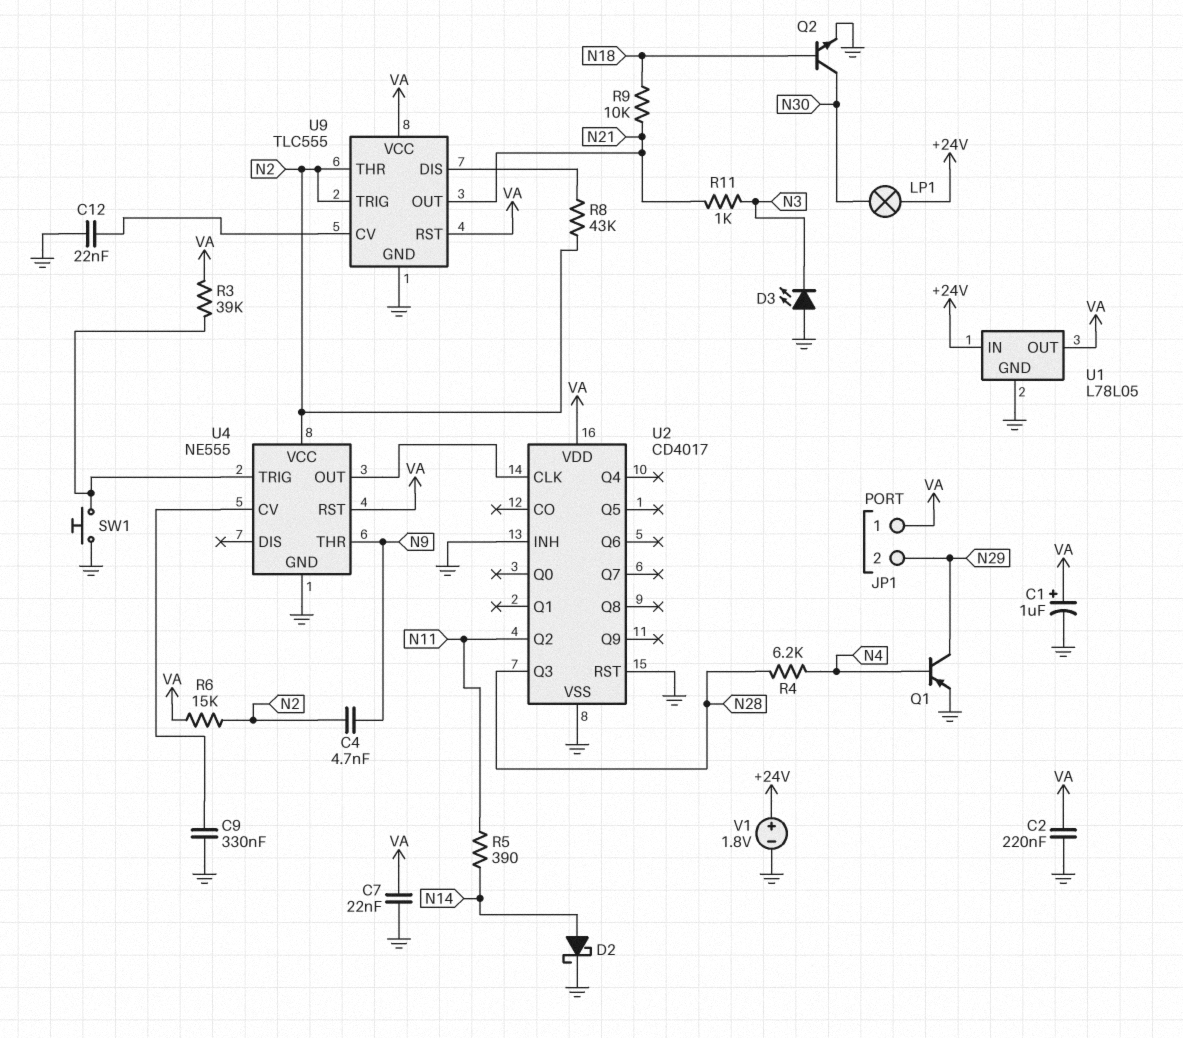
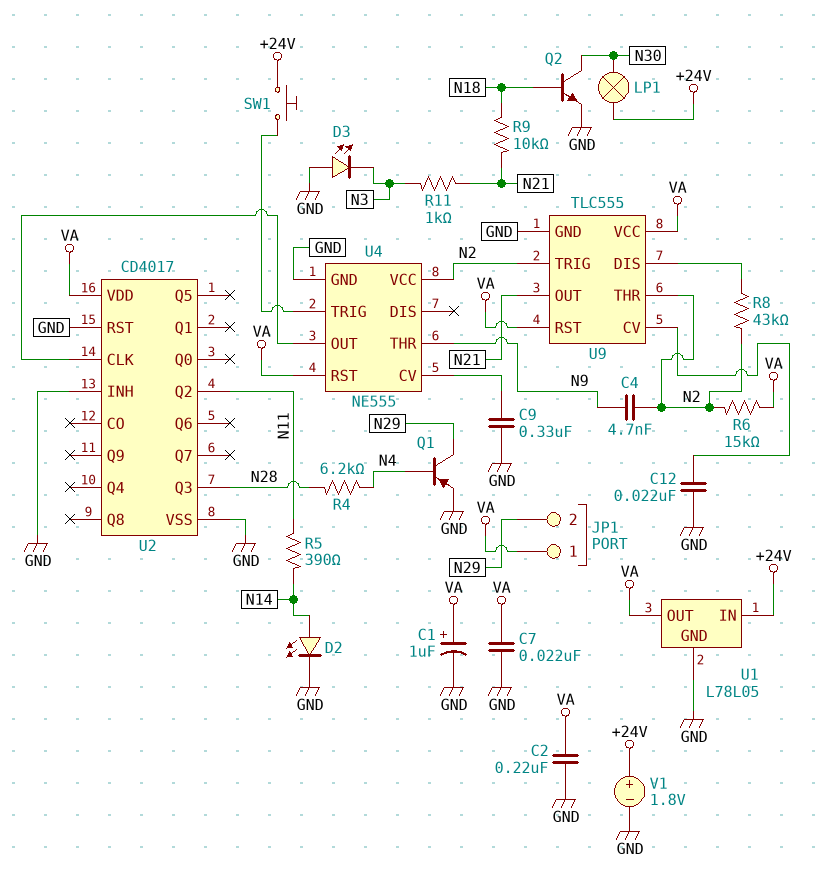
D2: schottky (A N14, K GND) -> LED (A N14, K GND)
R3: 39k (U4/TRIG, VA) -> none
SW1: button (GND, U4/TRIG) -> button (+24V, U4/TRIG)

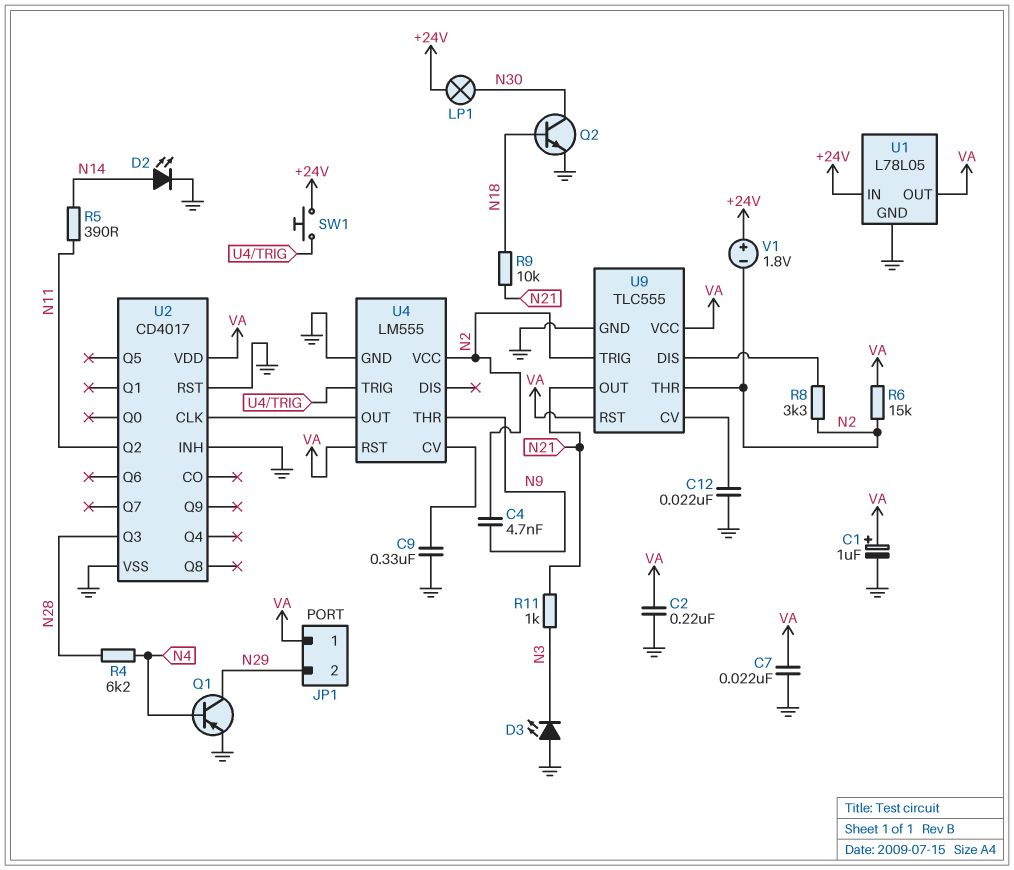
R8: 43k (N2, U9/DIS) -> 3.3k (N2, U9/DIS)
U4: NE555 -> LM555
V1: 1.8V (plus +24V, minus GND) -> 1.8V (plus +24V, minus N2)

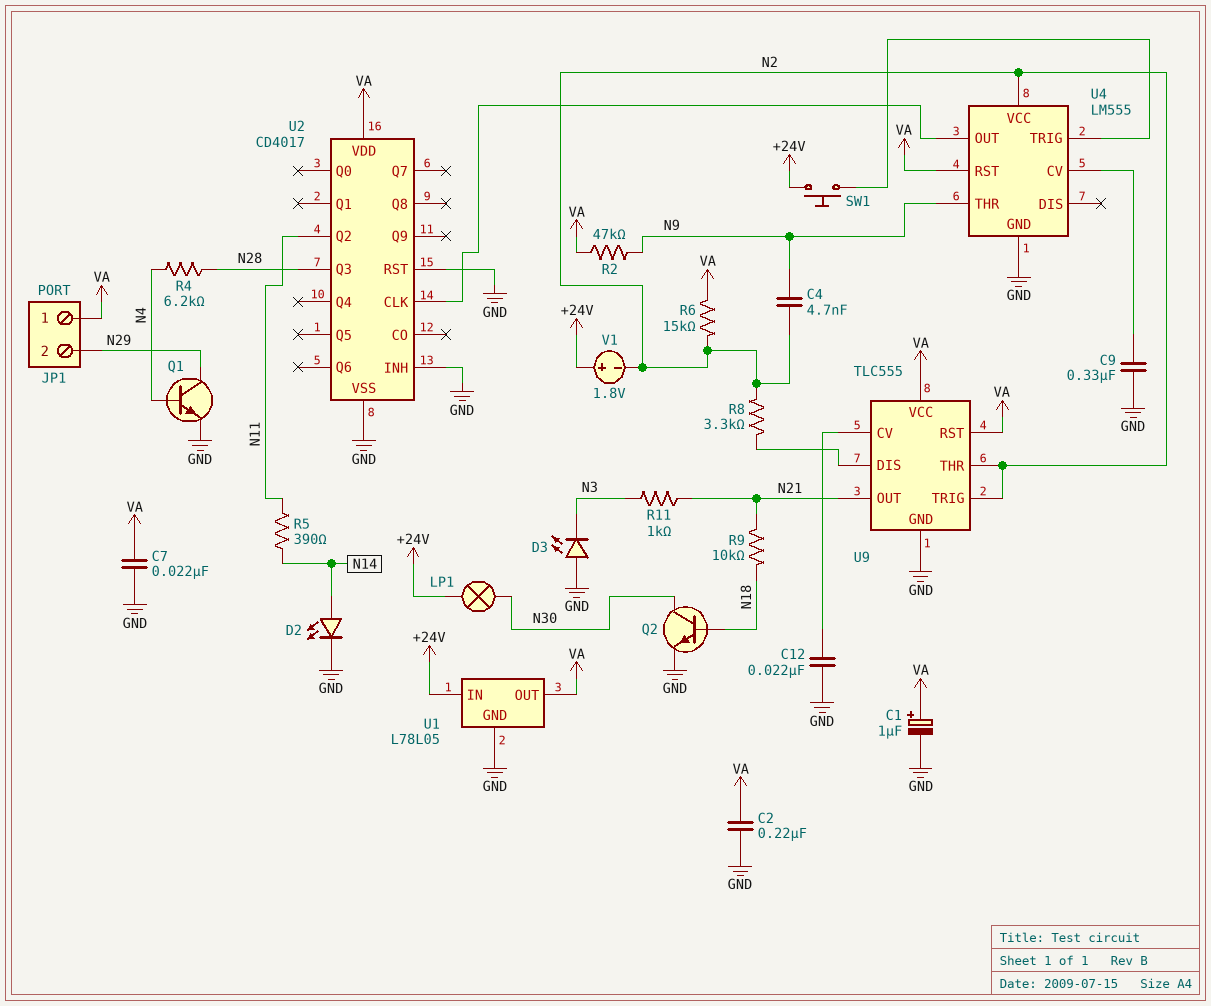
Q1: PNP (B N4, C N29, E GND) -> NPN (B N4, C N29, E GND)
R2: none -> 47k (N9, VA)

